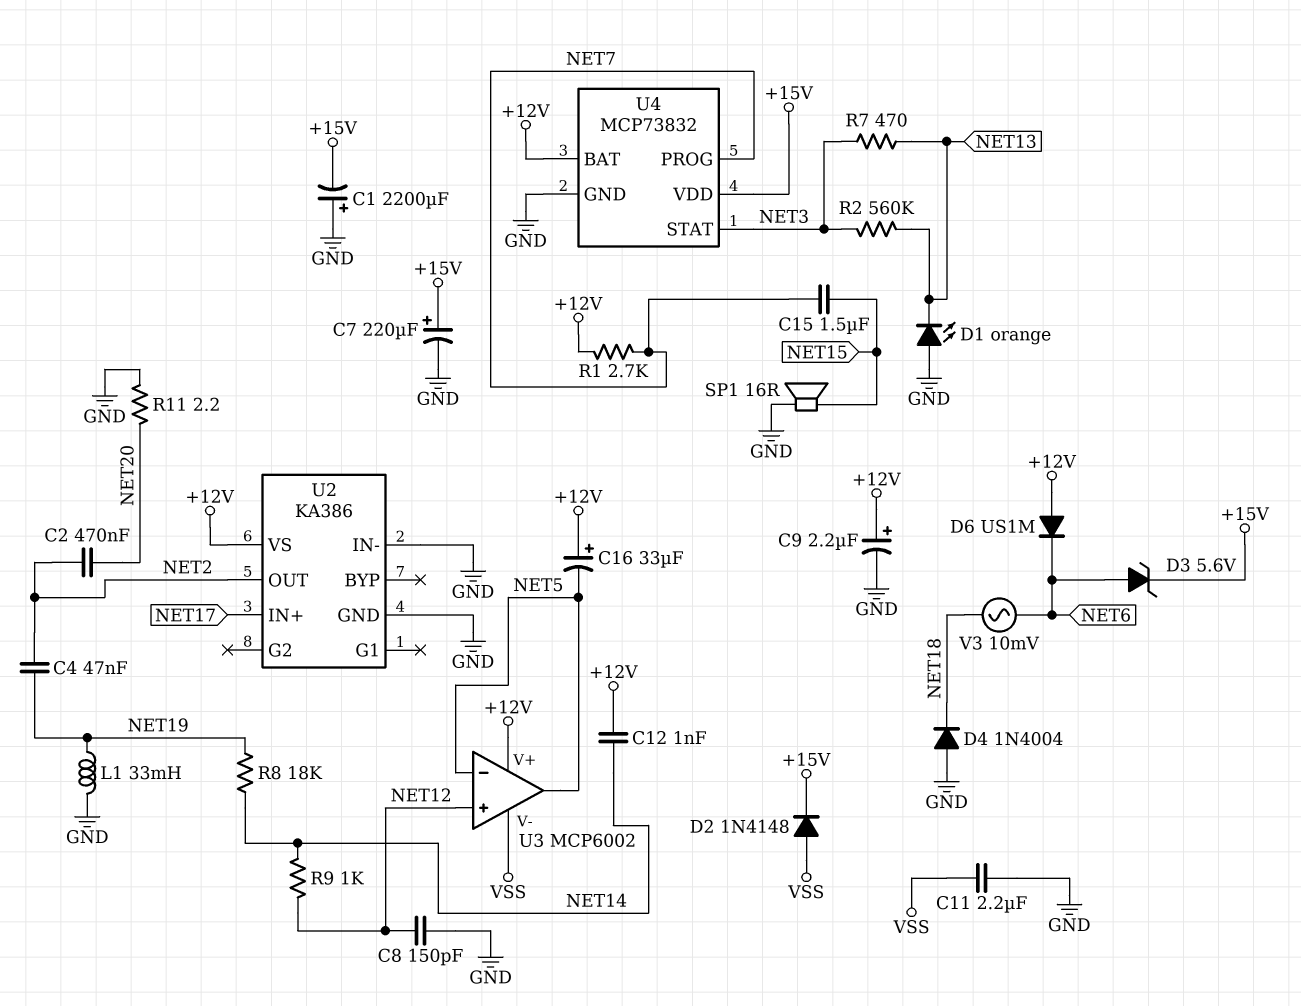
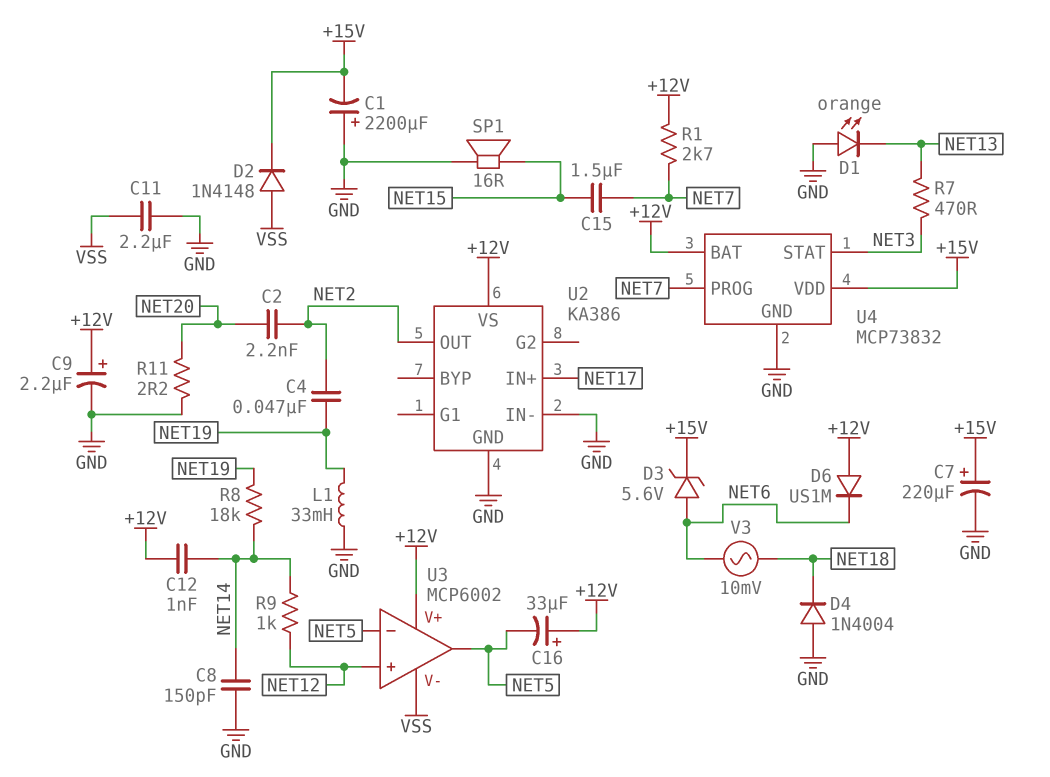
C2: 470nF (NET2, NET20) -> 2.2nF (NET2, NET20)
C8: 150pF (GND, NET12) -> 150pF (GND, NET14)
R2: 560k (NET3, NET13) -> none

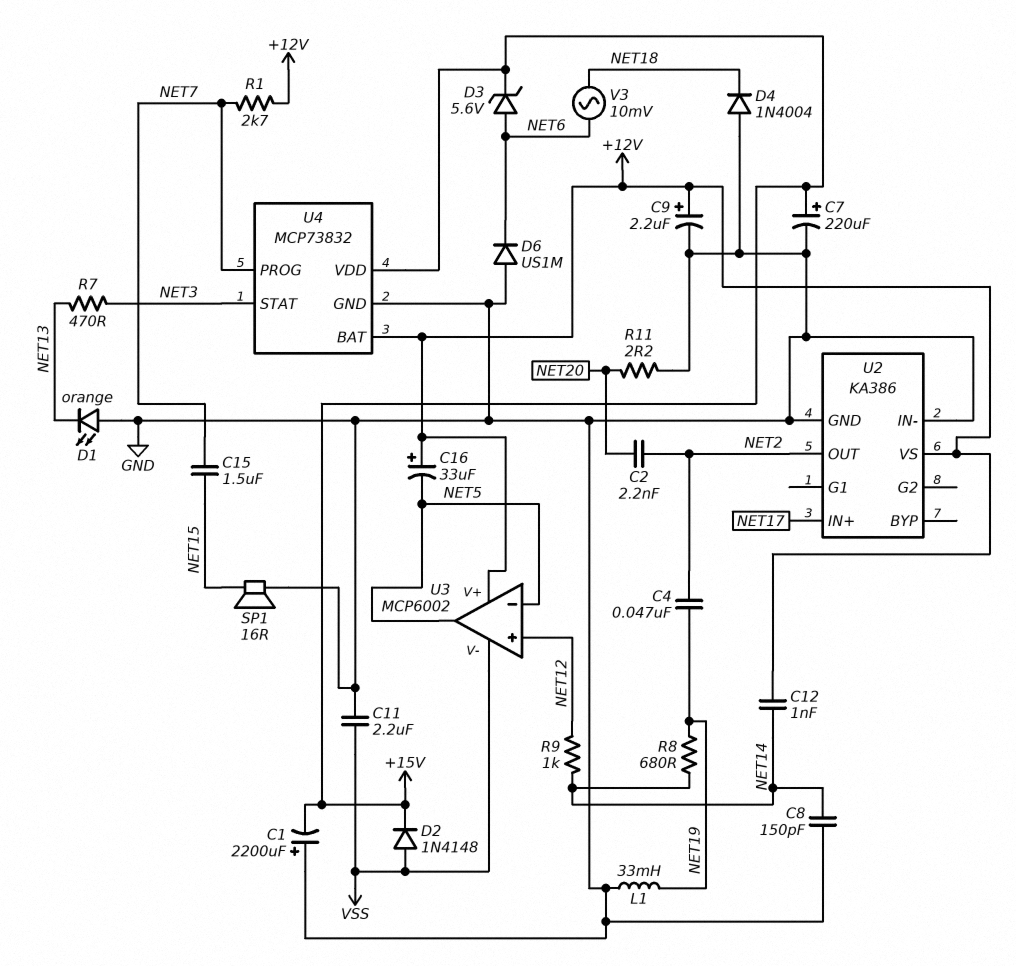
D6: diode US1M (A +12V, K NET6) -> diode US1M (A GND, K NET6)
R8: 18k (NET14, NET19) -> 680 (NET14, NET19)

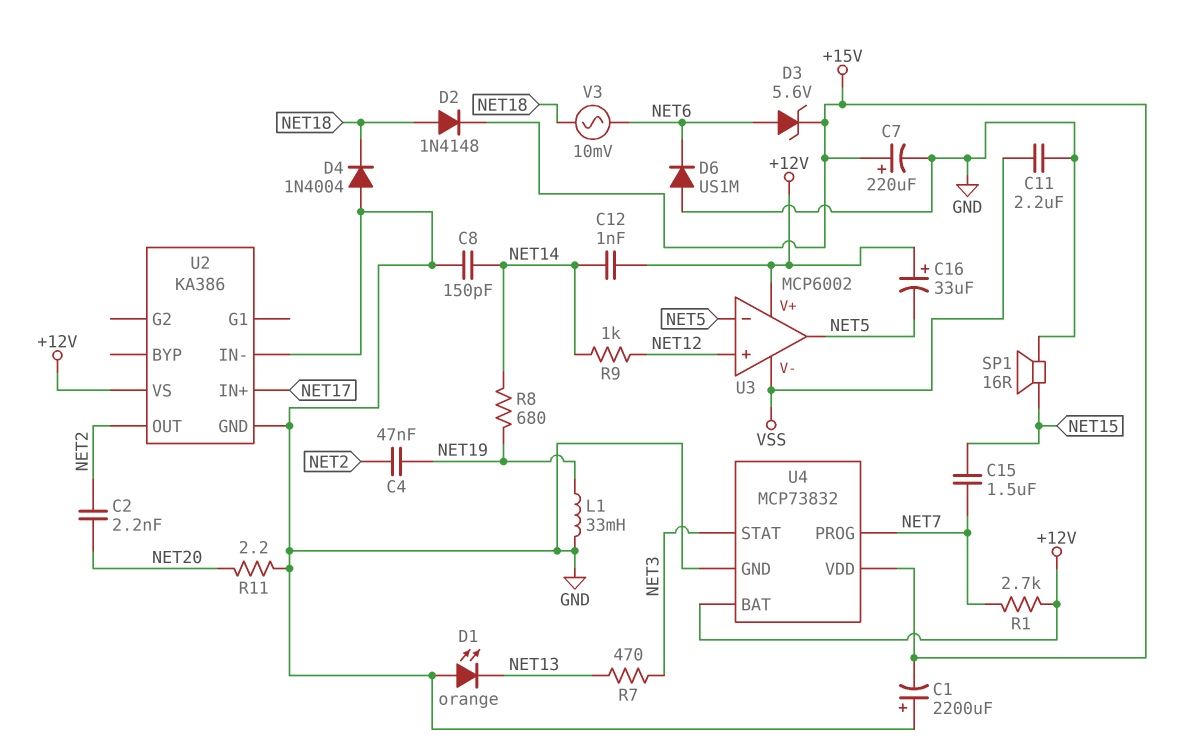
C9: 2.2uF (plus +12V, minus GND) -> none
D2: diode 1N4148 (A VSS, K +15V) -> diode 1N4148 (A NET18, K +15V)

